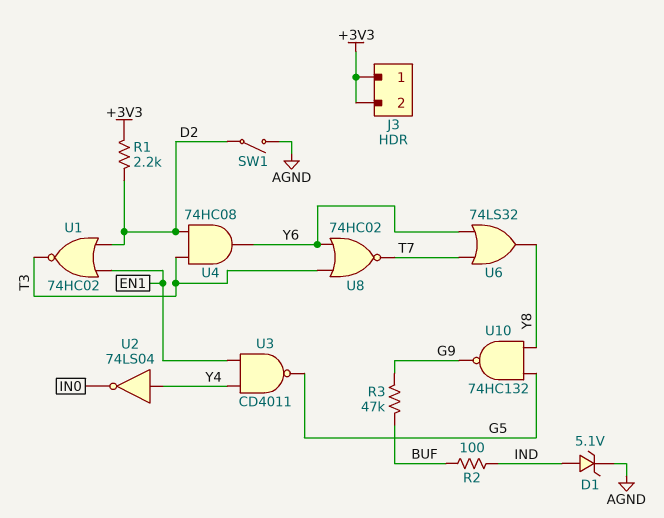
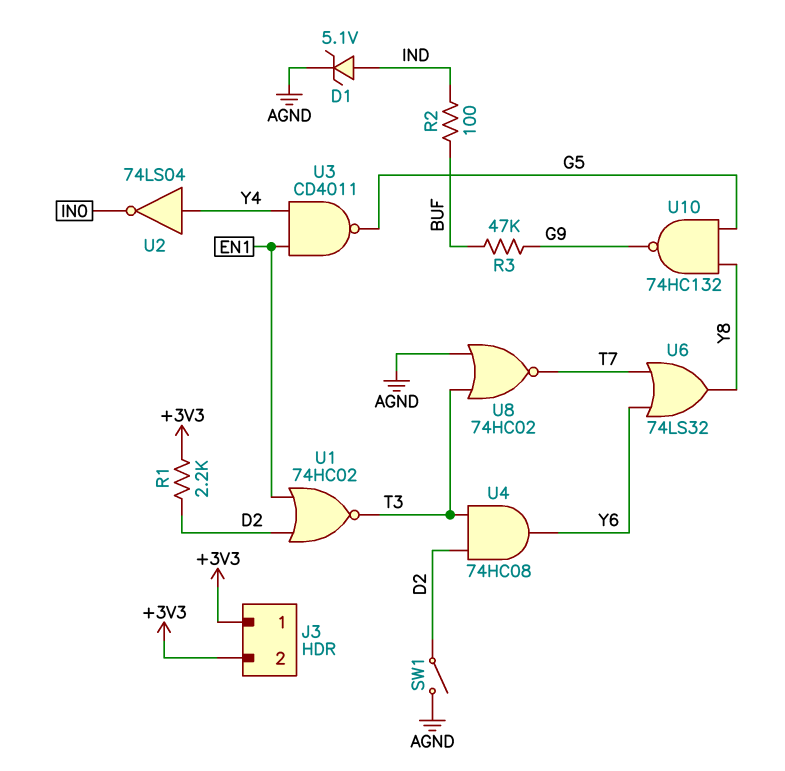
U8: NOR 74HC02 (in T3, in Y6, out T7) -> NOR 74HC02 (in AGND, in T3, out T7)

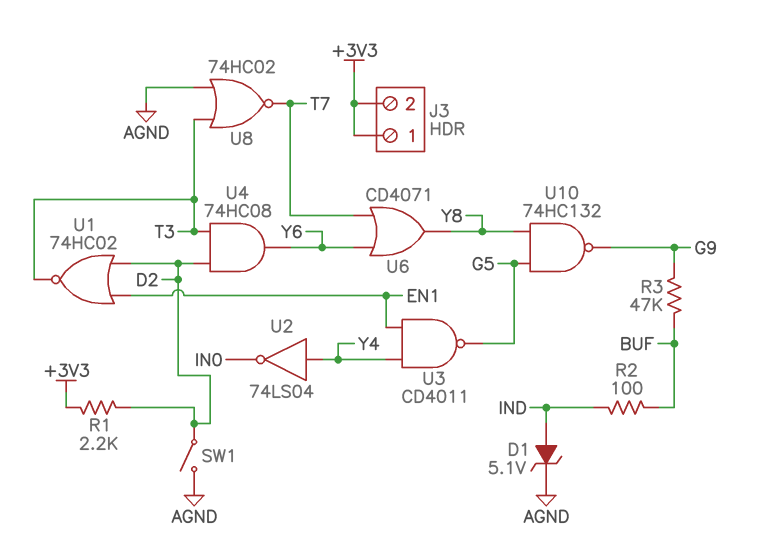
U6: OR 74LS32 (in T7, in Y6, out Y8) -> OR CD4071 (in T7, in Y6, out Y8)

